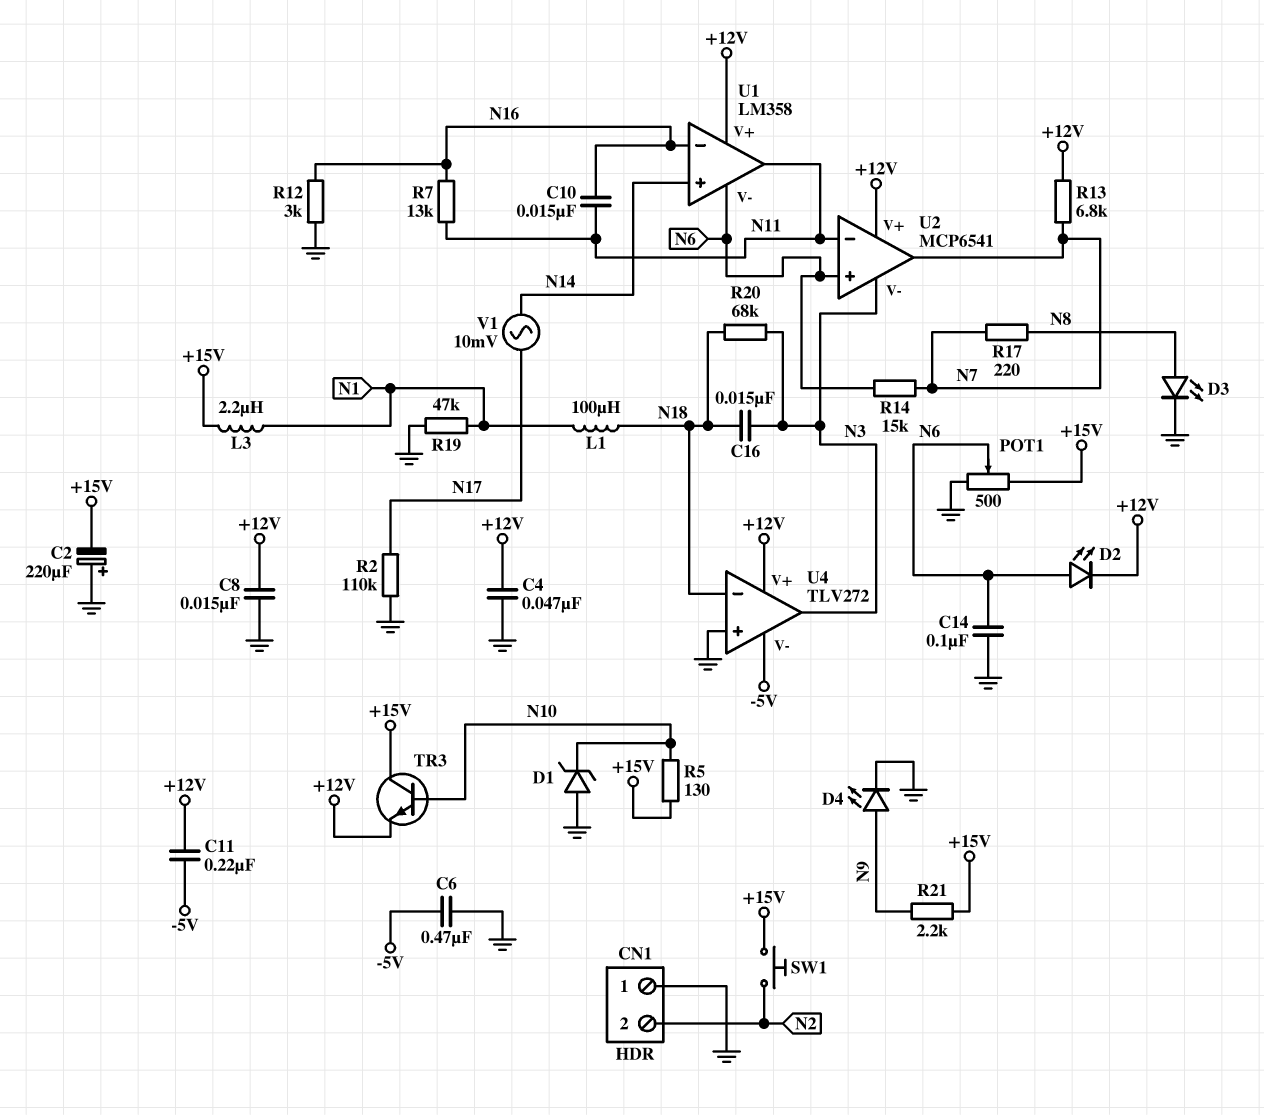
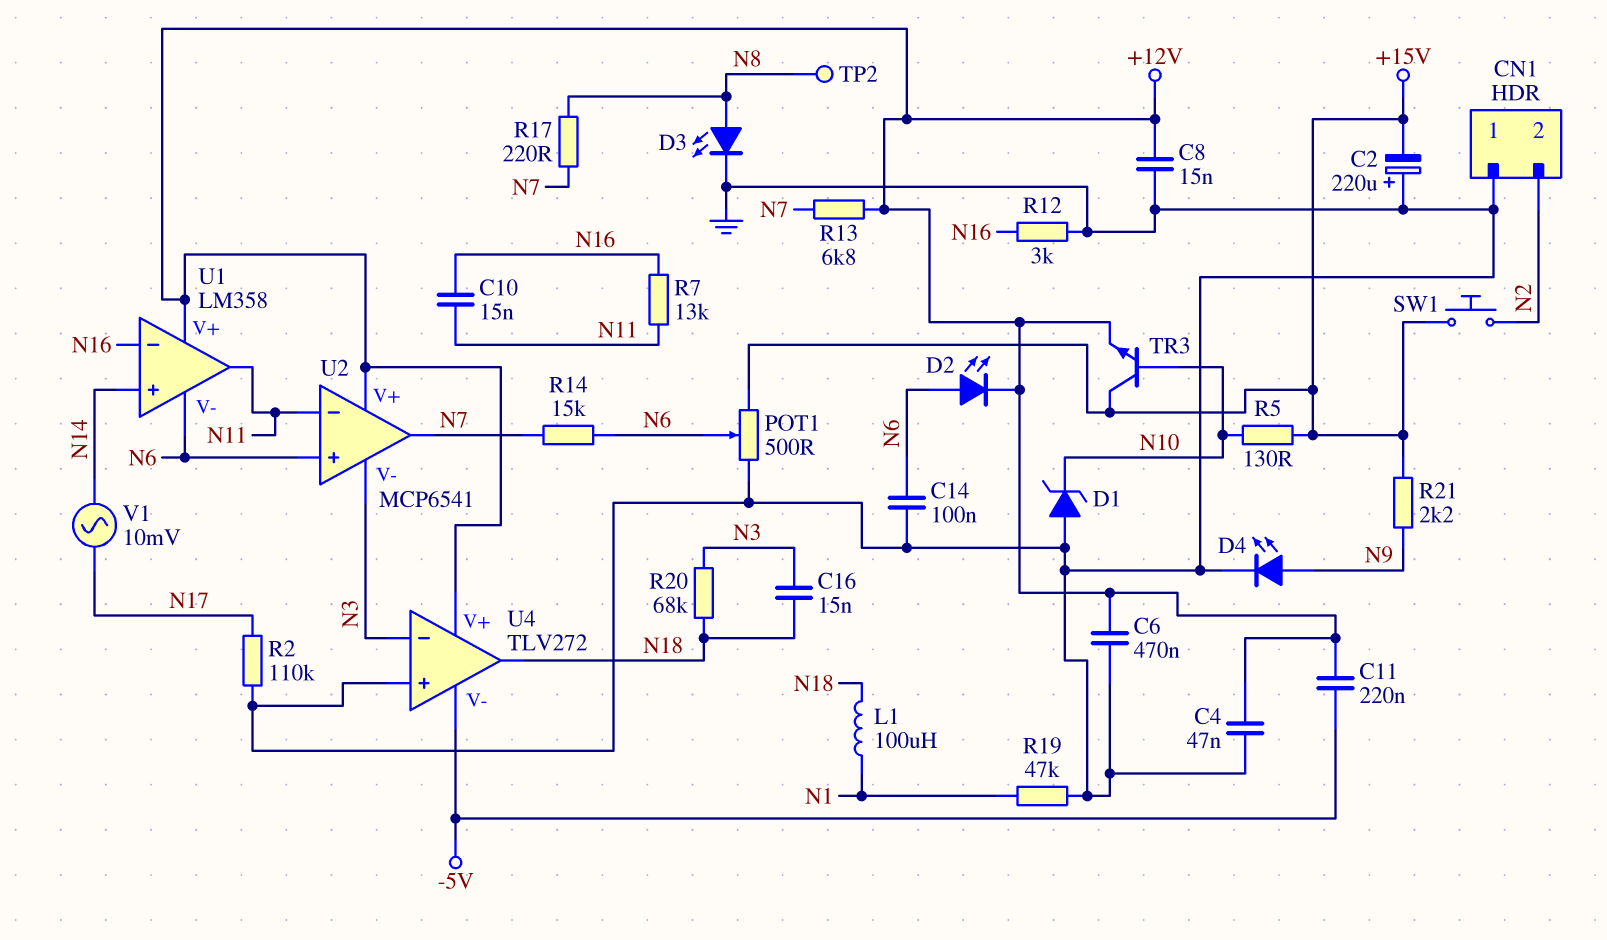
C6: 470nF (-5V, GND) -> 470nF (+12V, GND)
L3: 2.2uH (+15V, N1) -> none
TP2: none -> test point (N8)
U4 pin in-: N18 -> N3
U4 pin out: N3 -> N18

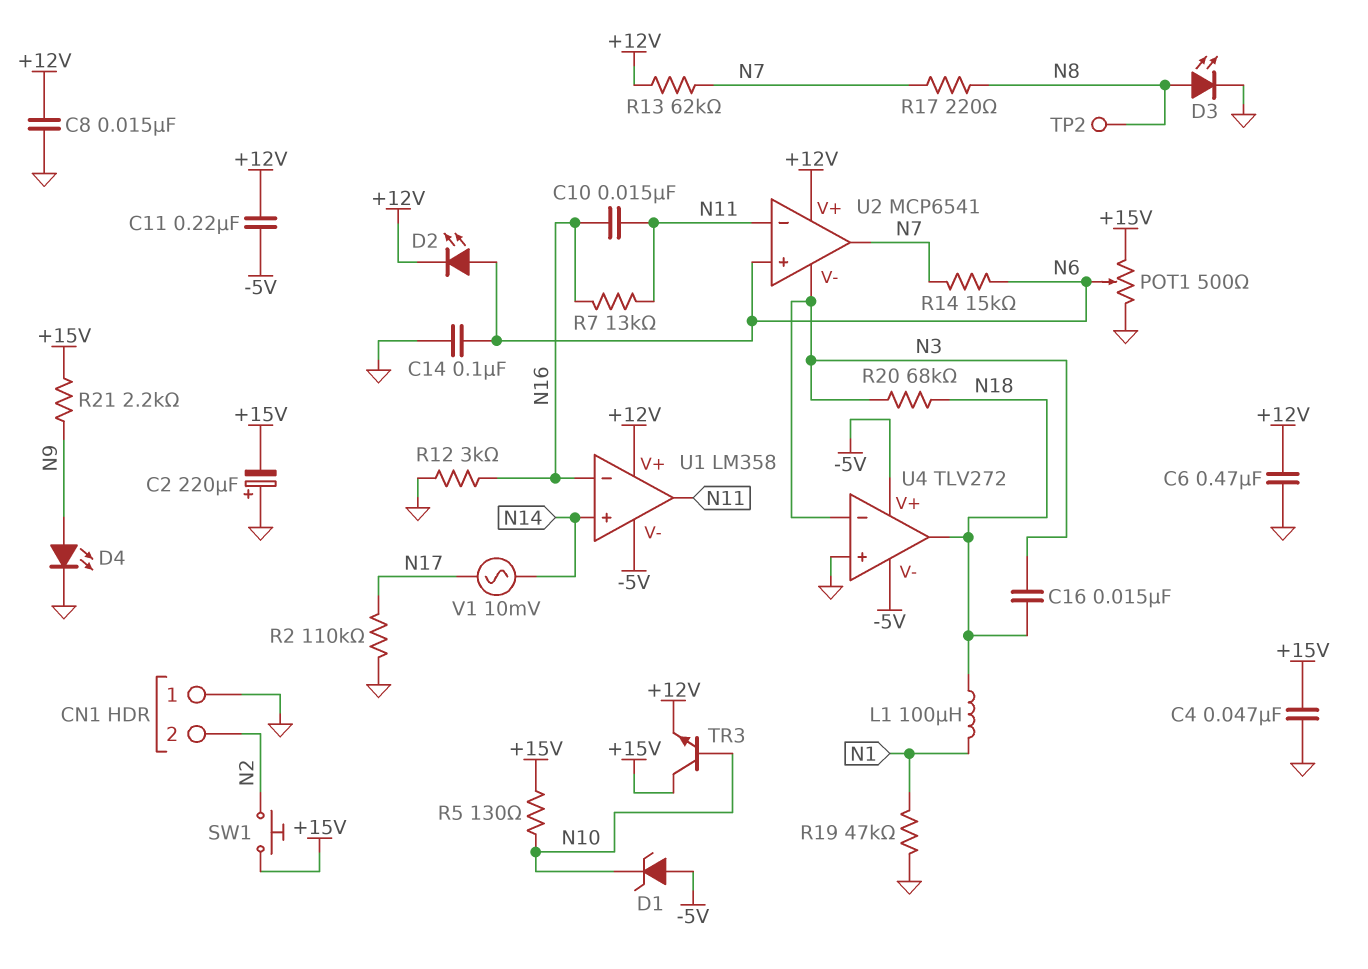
C4: 47nF (+12V, GND) -> 47nF (+15V, GND)
D1: zener (A GND, K N10) -> zener (A -5V, K N10)
R13: 6.8k (+12V, N7) -> 62k (+12V, N7)
U1 pin V-: N6 -> -5V
U4 pin V+: +12V -> -5V

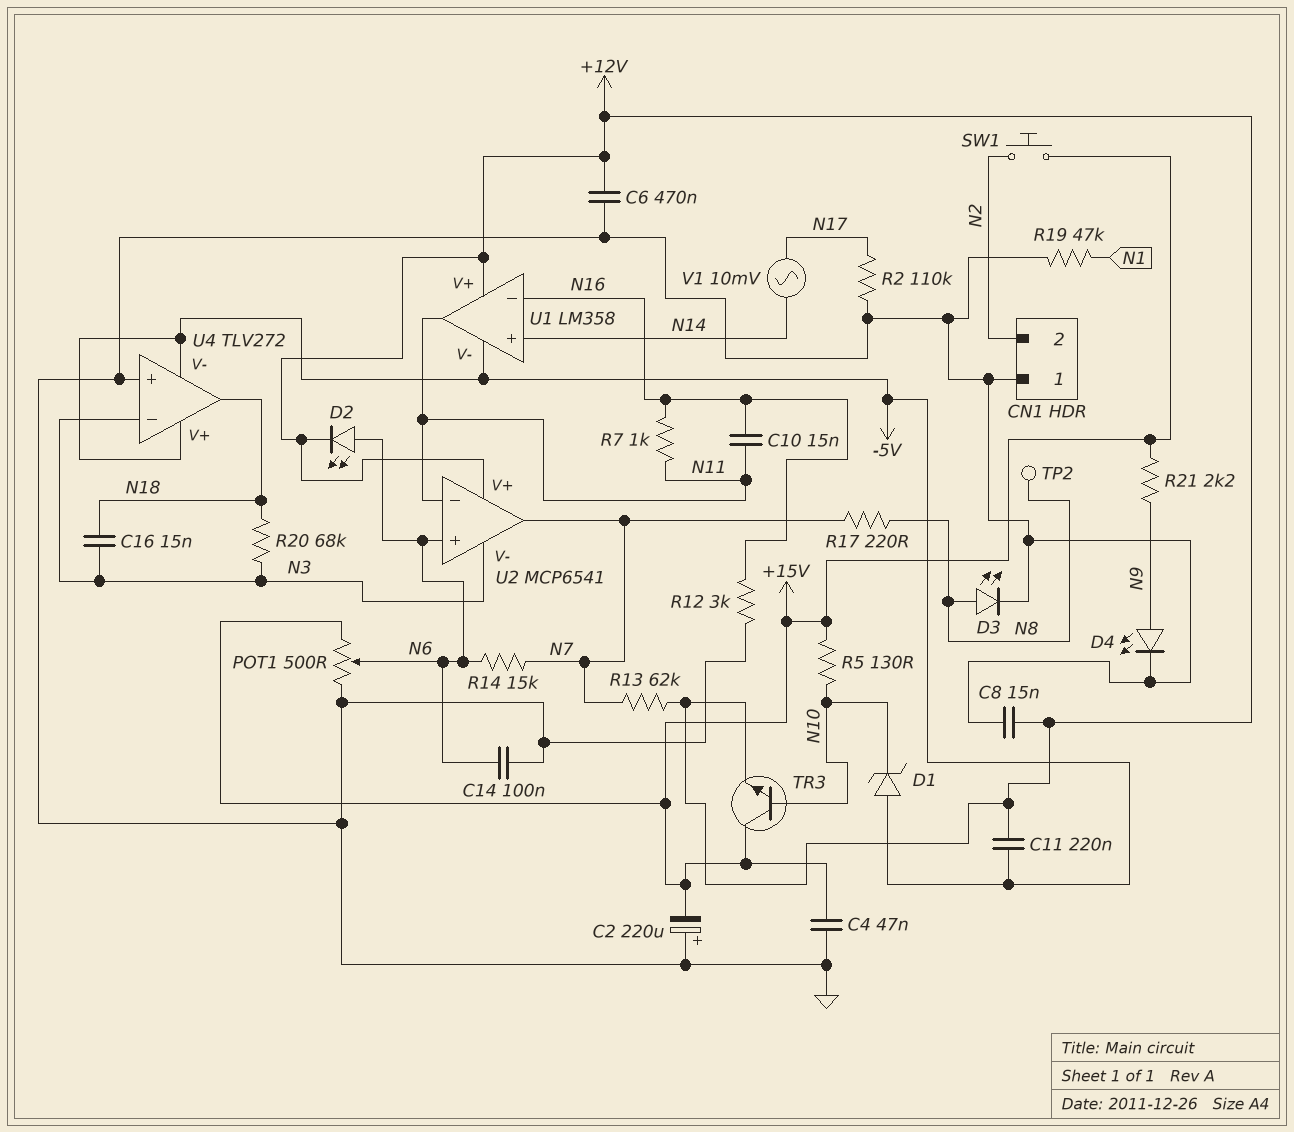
L1: 100uH (N1, N18) -> none
R7: 13k (N11, N16) -> 1k (N11, N16)

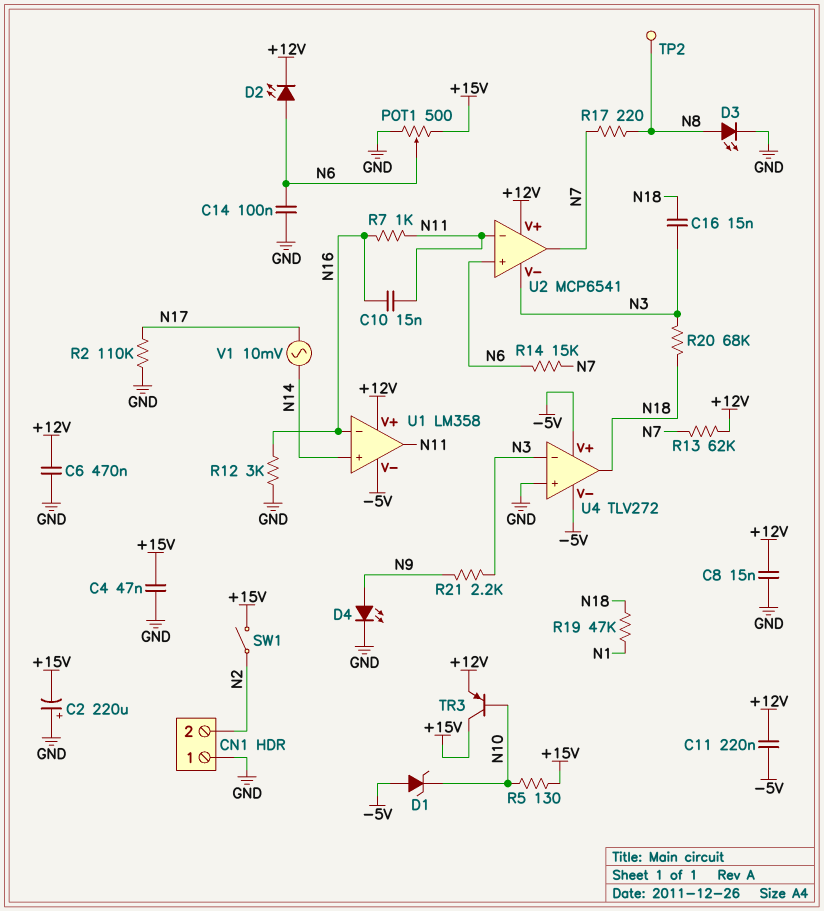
R19: 47k (GND, N1) -> 47k (N1, N18)
R21: 2.2k (+15V, N9) -> 2.2k (N3, N9)
SW1: button (+15V, N2) -> switch (+15V, N2)
TR3: NPN (B N10, C +15V, E +12V) -> PNP (B N10, C +15V, E +12V)

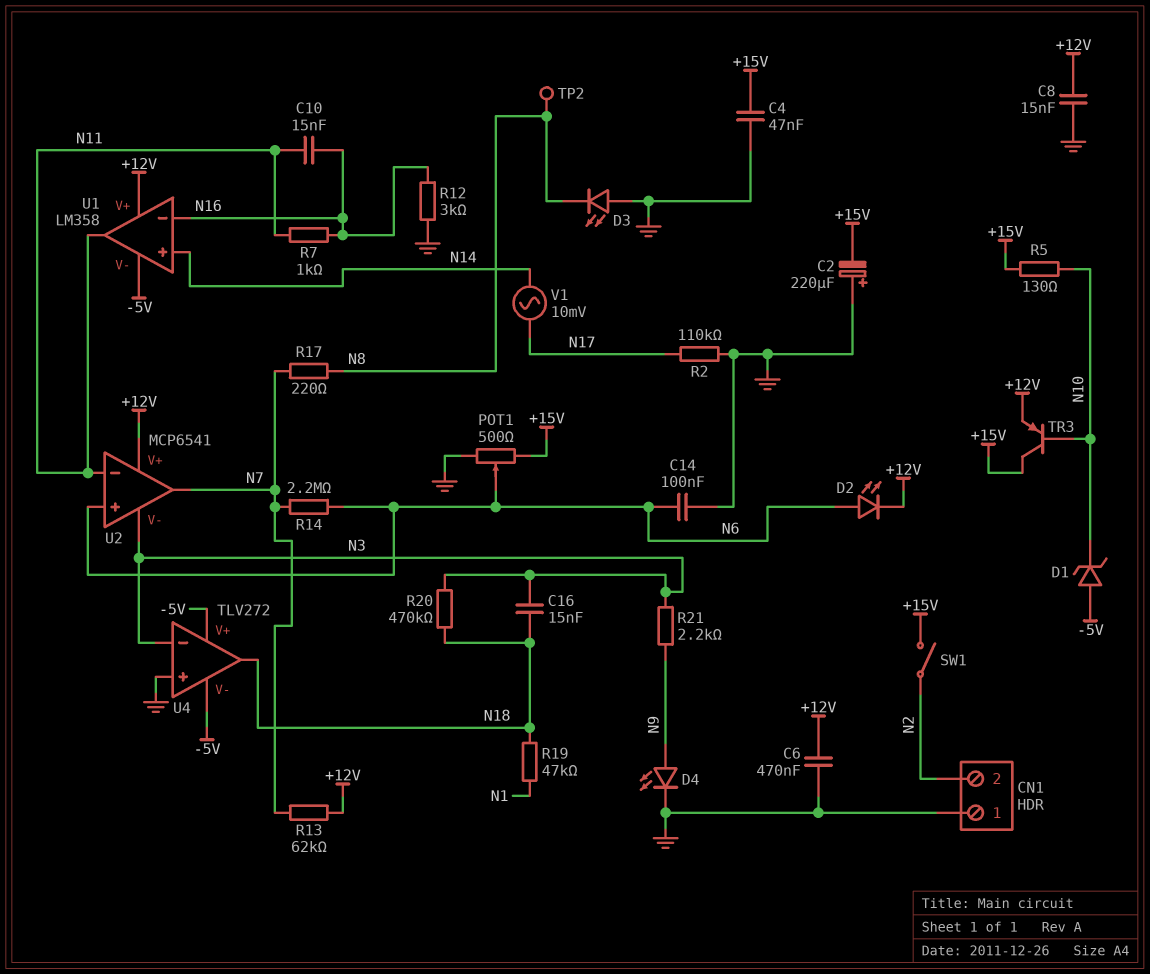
C11: 220nF (+12V, -5V) -> none
D3: LED (A N8, K GND) -> LED (A GND, K N8)
R14: 15k (N6, N7) -> 2.2M (N6, N7)
R20: 68k (N3, N18) -> 470k (N3, N18)

